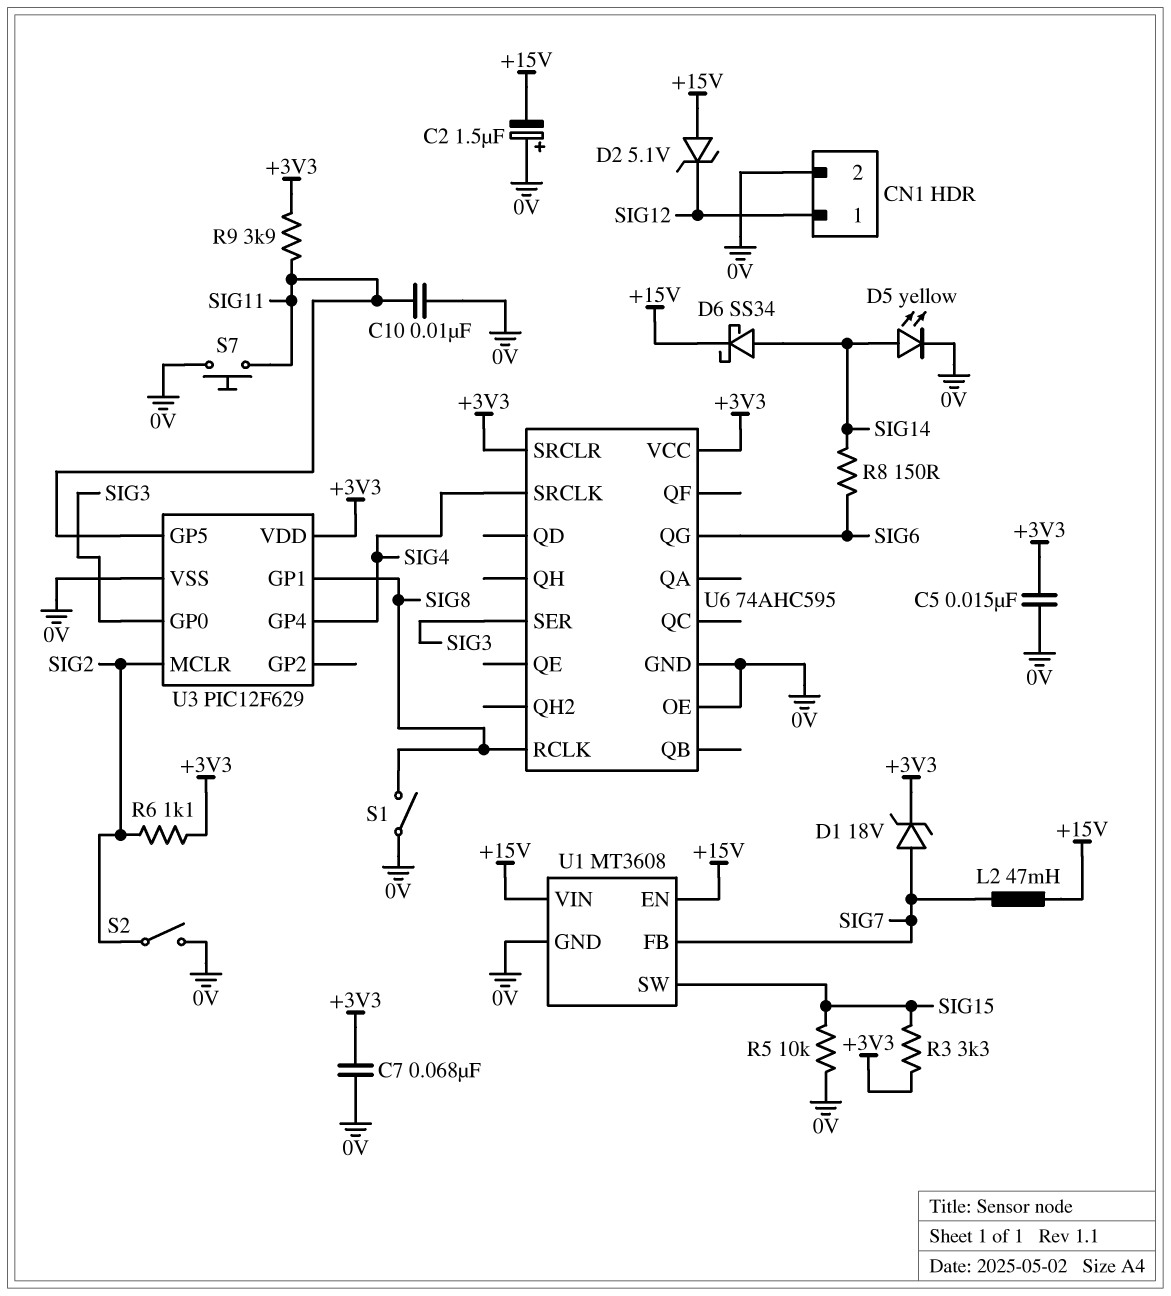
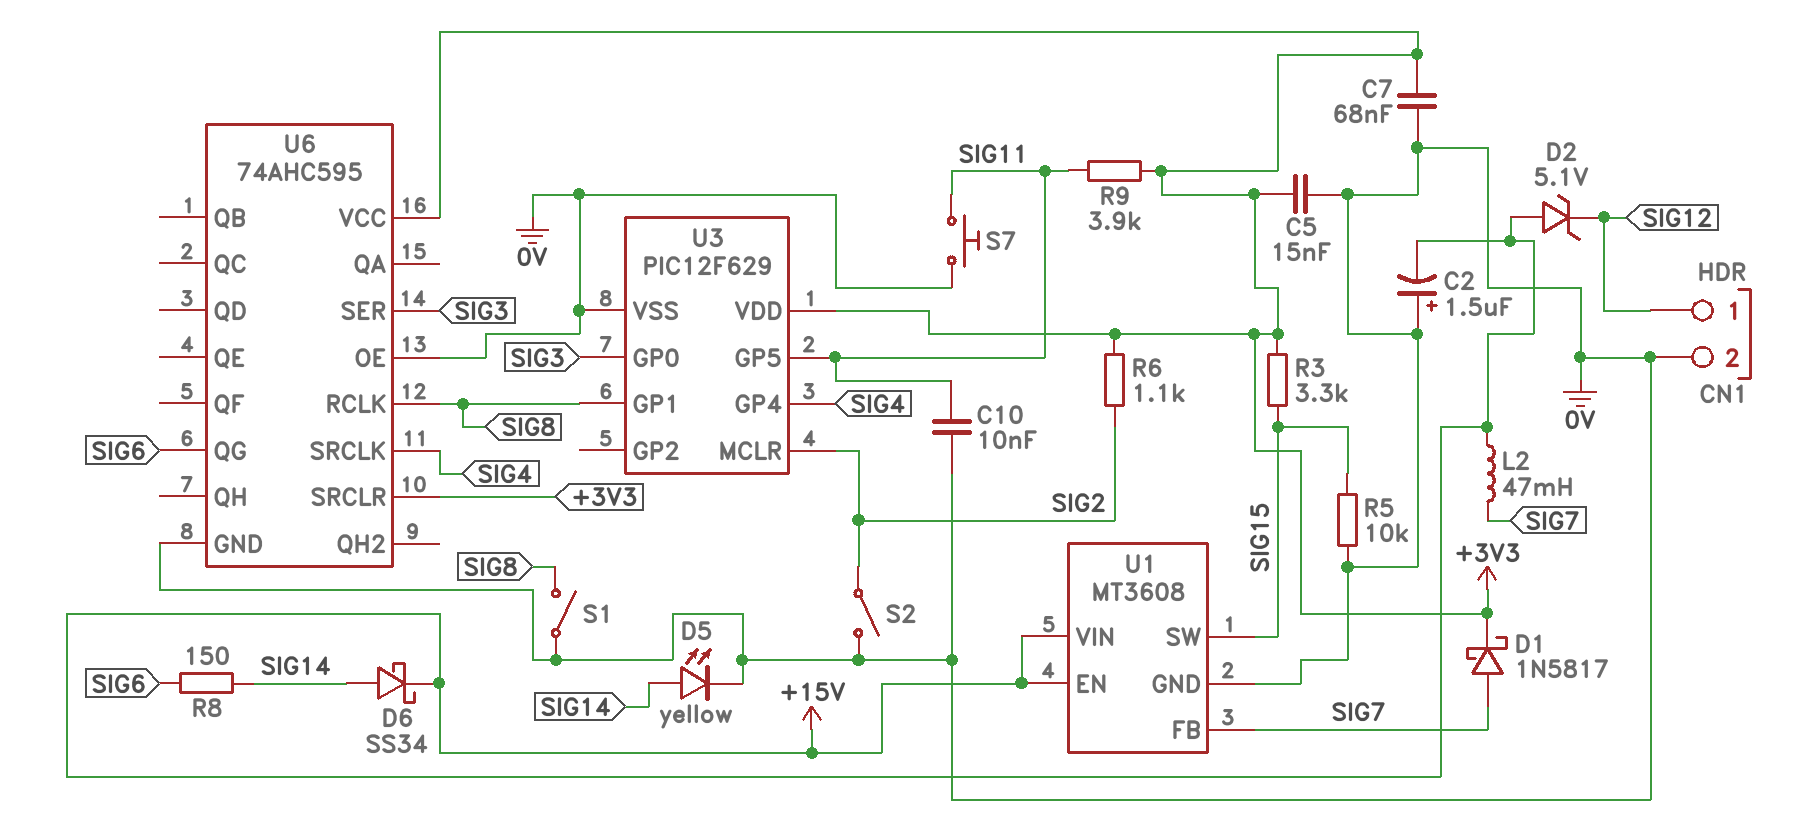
D1: zener 18V (A SIG7, K +3V3) -> schottky 1N5817 (A SIG7, K +3V3)

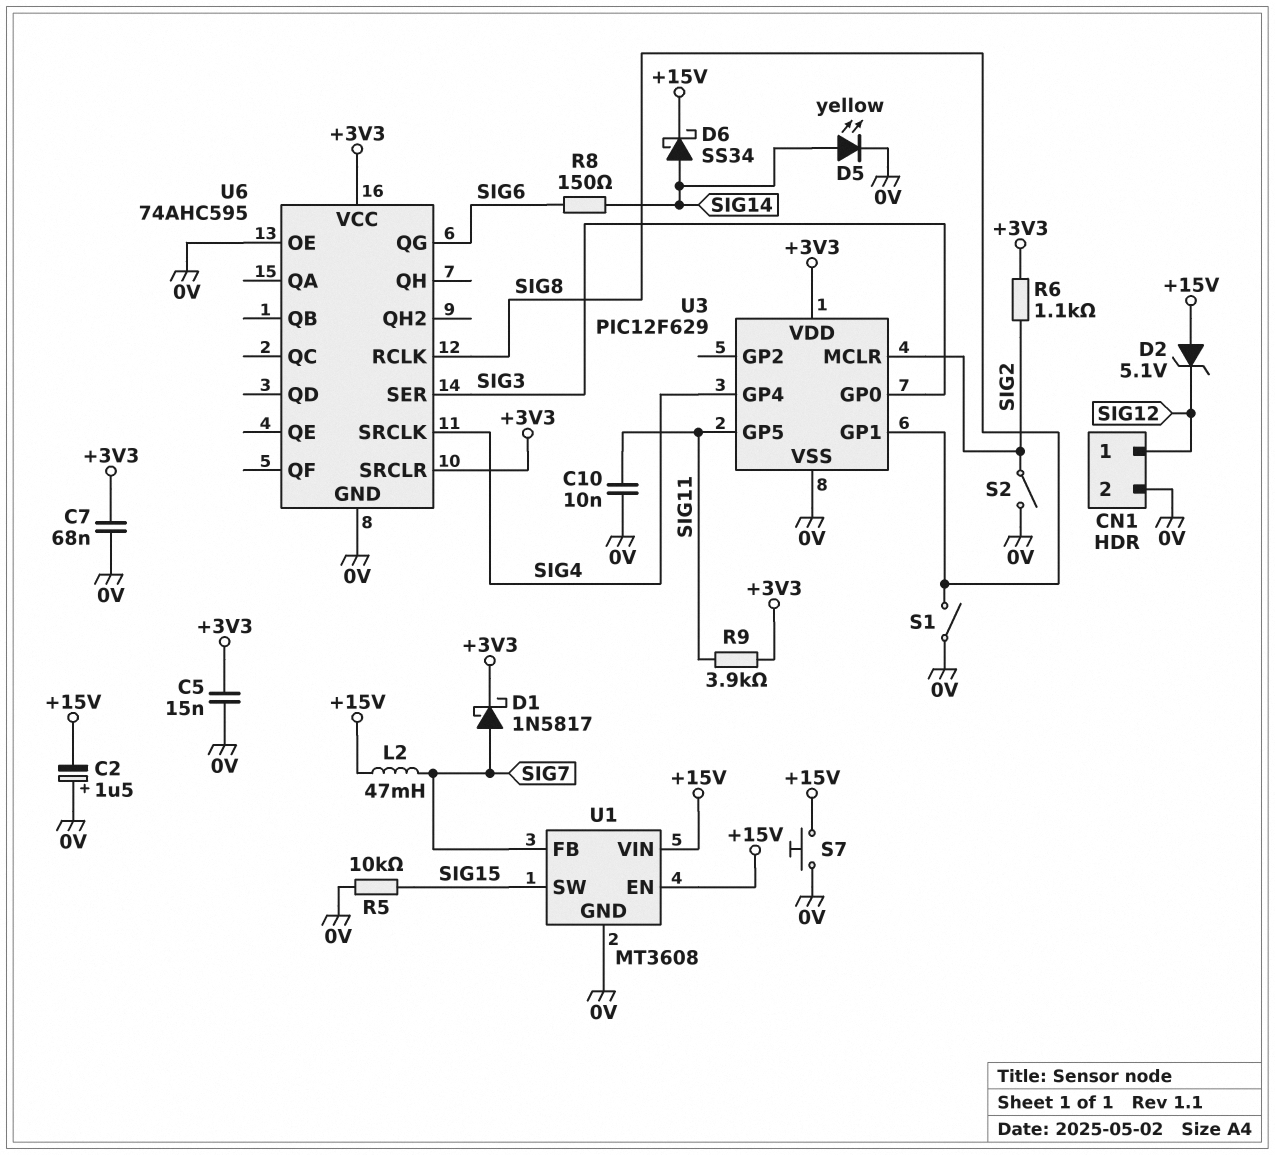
R3: 3.3k (+3V3, SIG15) -> none
S7: button (0V, SIG11) -> button (+15V, 0V)

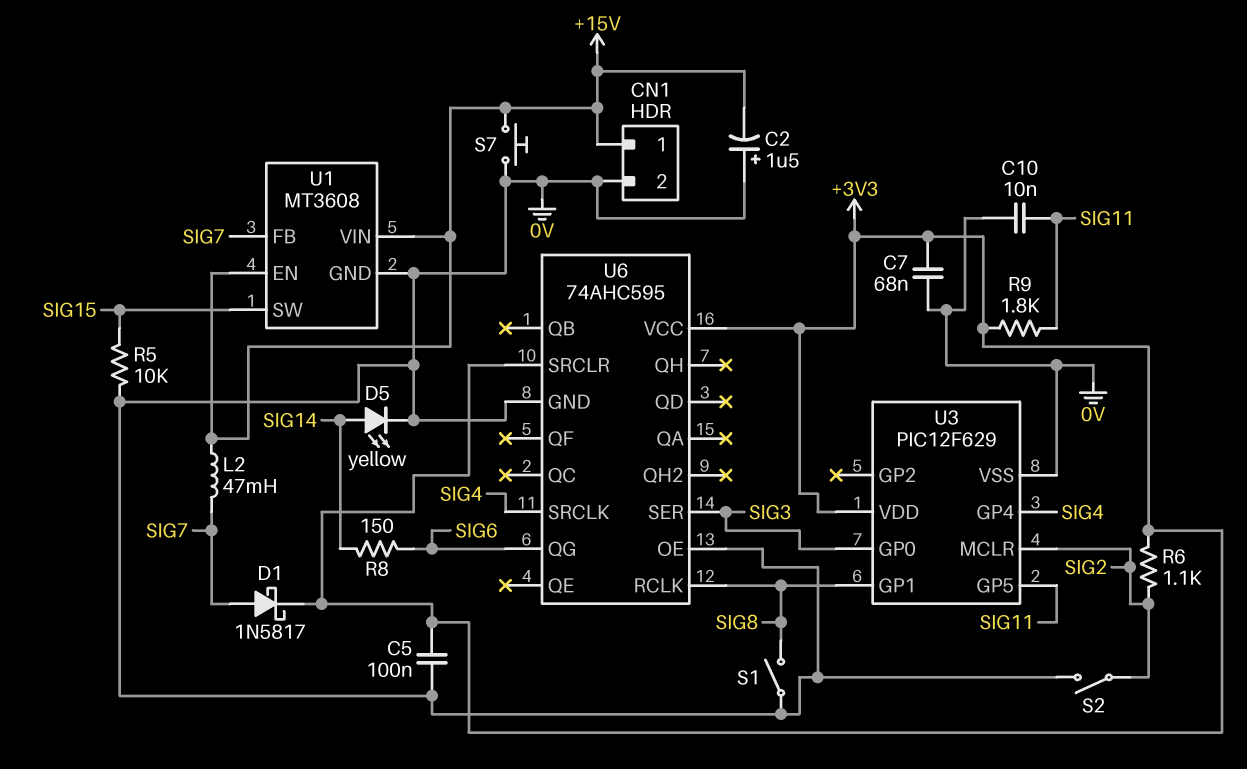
C5: 15nF (+3V3, 0V) -> 100nF (+3V3, 0V)
CN1 pin 1: SIG12 -> +15V
D2: zener 5.1V (A +15V, K SIG12) -> none
D6: schottky SS34 (A SIG14, K +15V) -> none
R9: 3.9k (+3V3, SIG11) -> 1.8k (+3V3, SIG11)

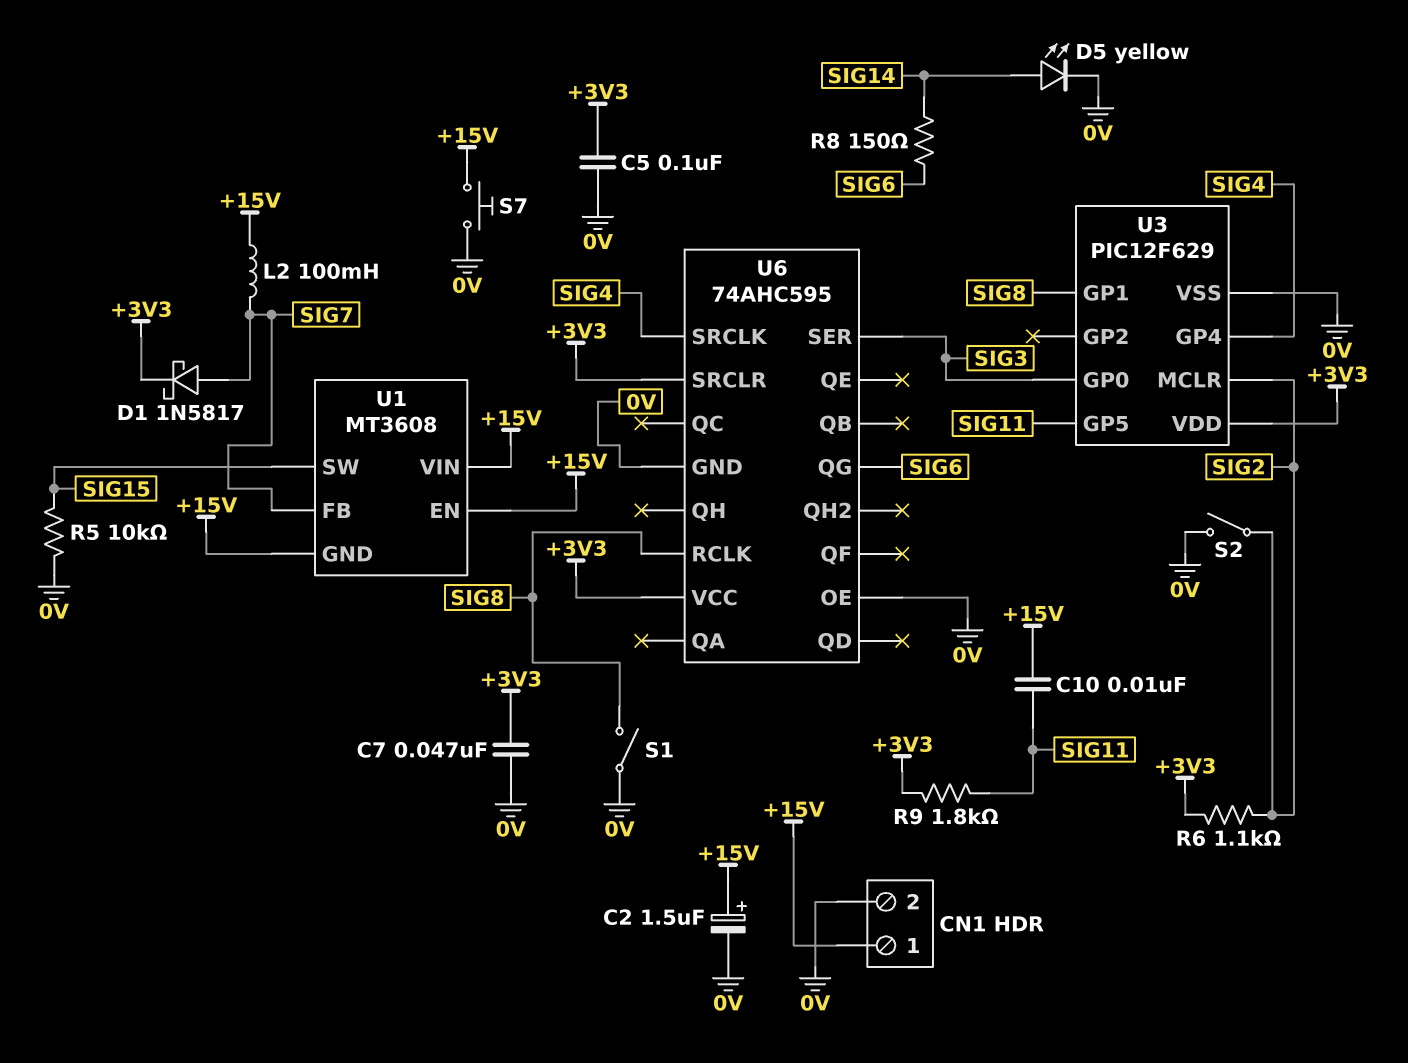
C2: 1.5uF (plus 0V, minus +15V) -> 1.5uF (plus +15V, minus 0V)
C7: 68nF (+3V3, 0V) -> 47nF (+3V3, 0V)
C10: 10nF (0V, SIG11) -> 10nF (+15V, SIG11)
L2: 47mH (+15V, SIG7) -> 100mH (+15V, SIG7)
U1 pin GND: 0V -> +15V

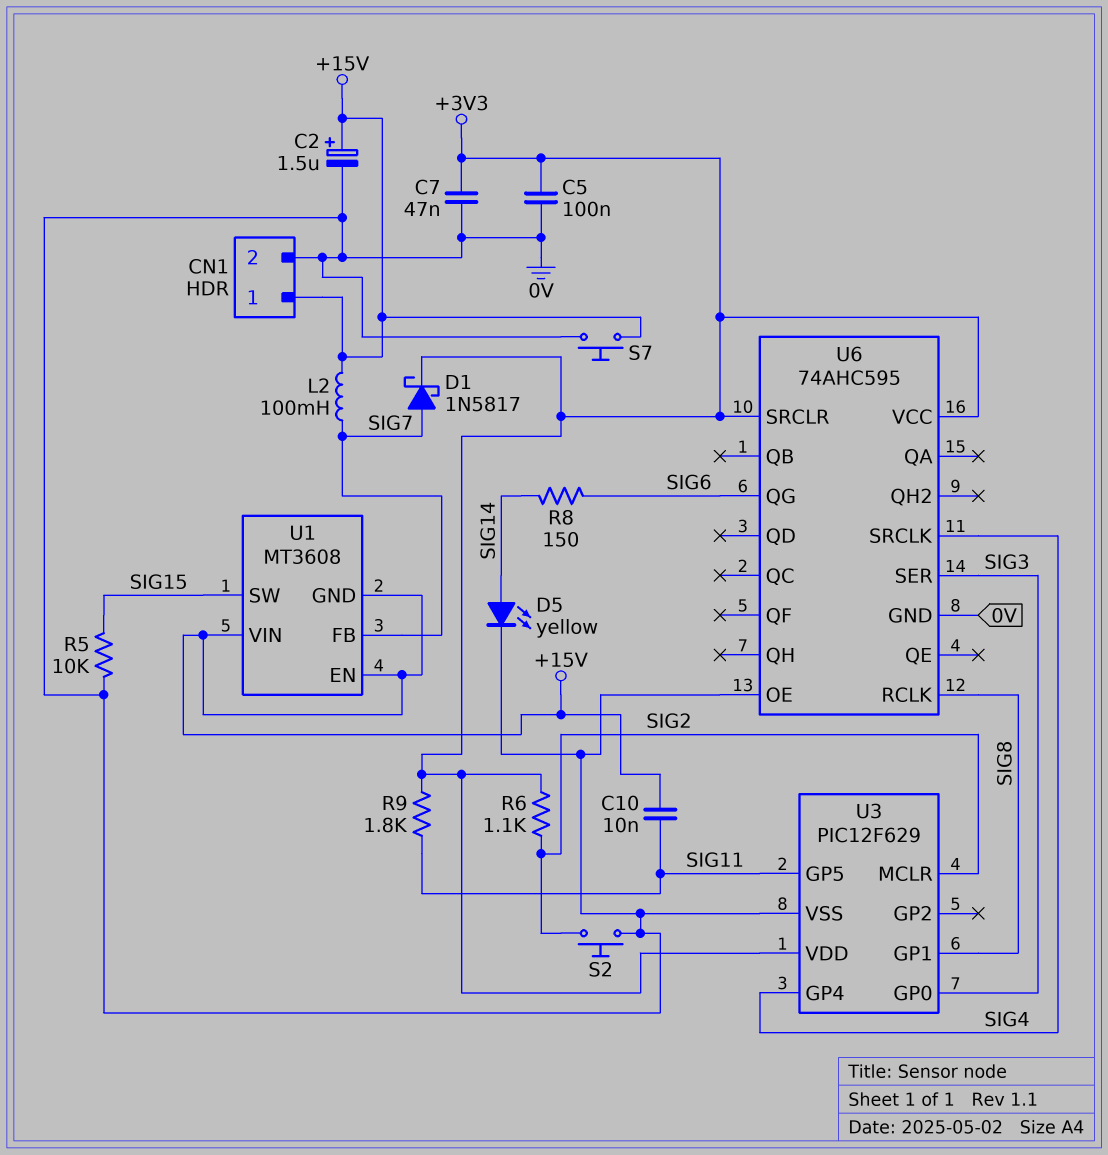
S1: switch (0V, SIG8) -> none
S2: switch (0V, SIG2) -> button (0V, SIG2)

